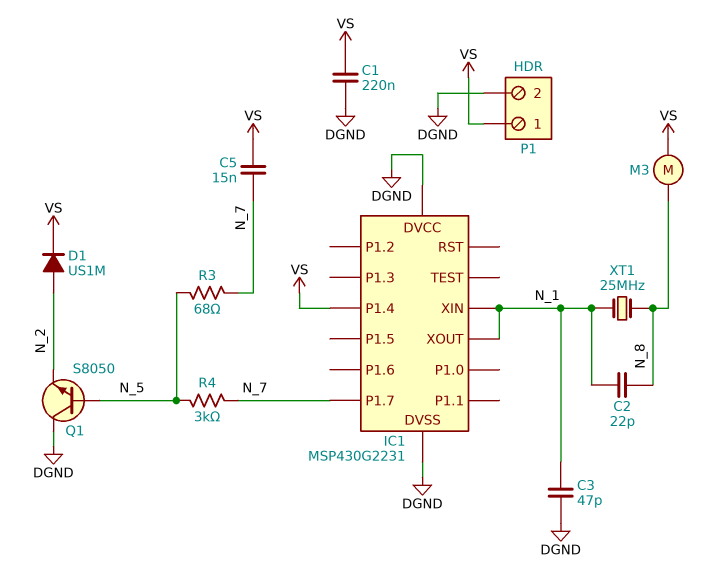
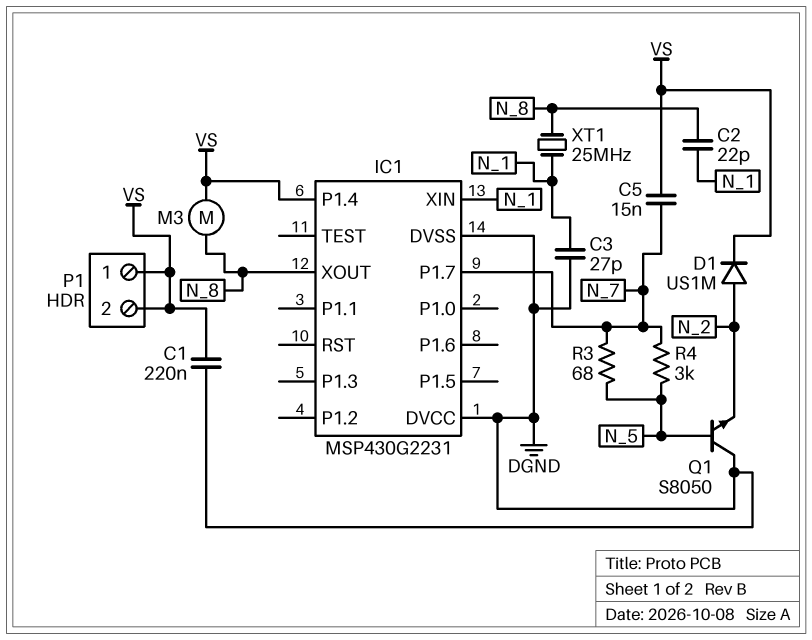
C3: 47pF (DGND, N_1) -> 27pF (DGND, N_1)
IC1 pin XOUT: N_1 -> N_8
P1 pin 2: DGND -> VS

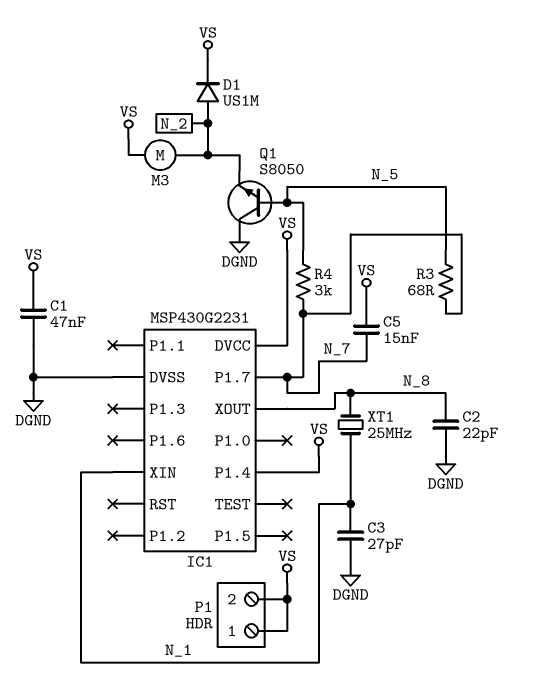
C1: 220nF (DGND, VS) -> 47nF (DGND, VS)
C2: 22pF (N_1, N_8) -> 22pF (DGND, N_8)
IC1 pin DVCC: DGND -> VS
M3: motor (N_8, VS) -> motor (N_2, VS)

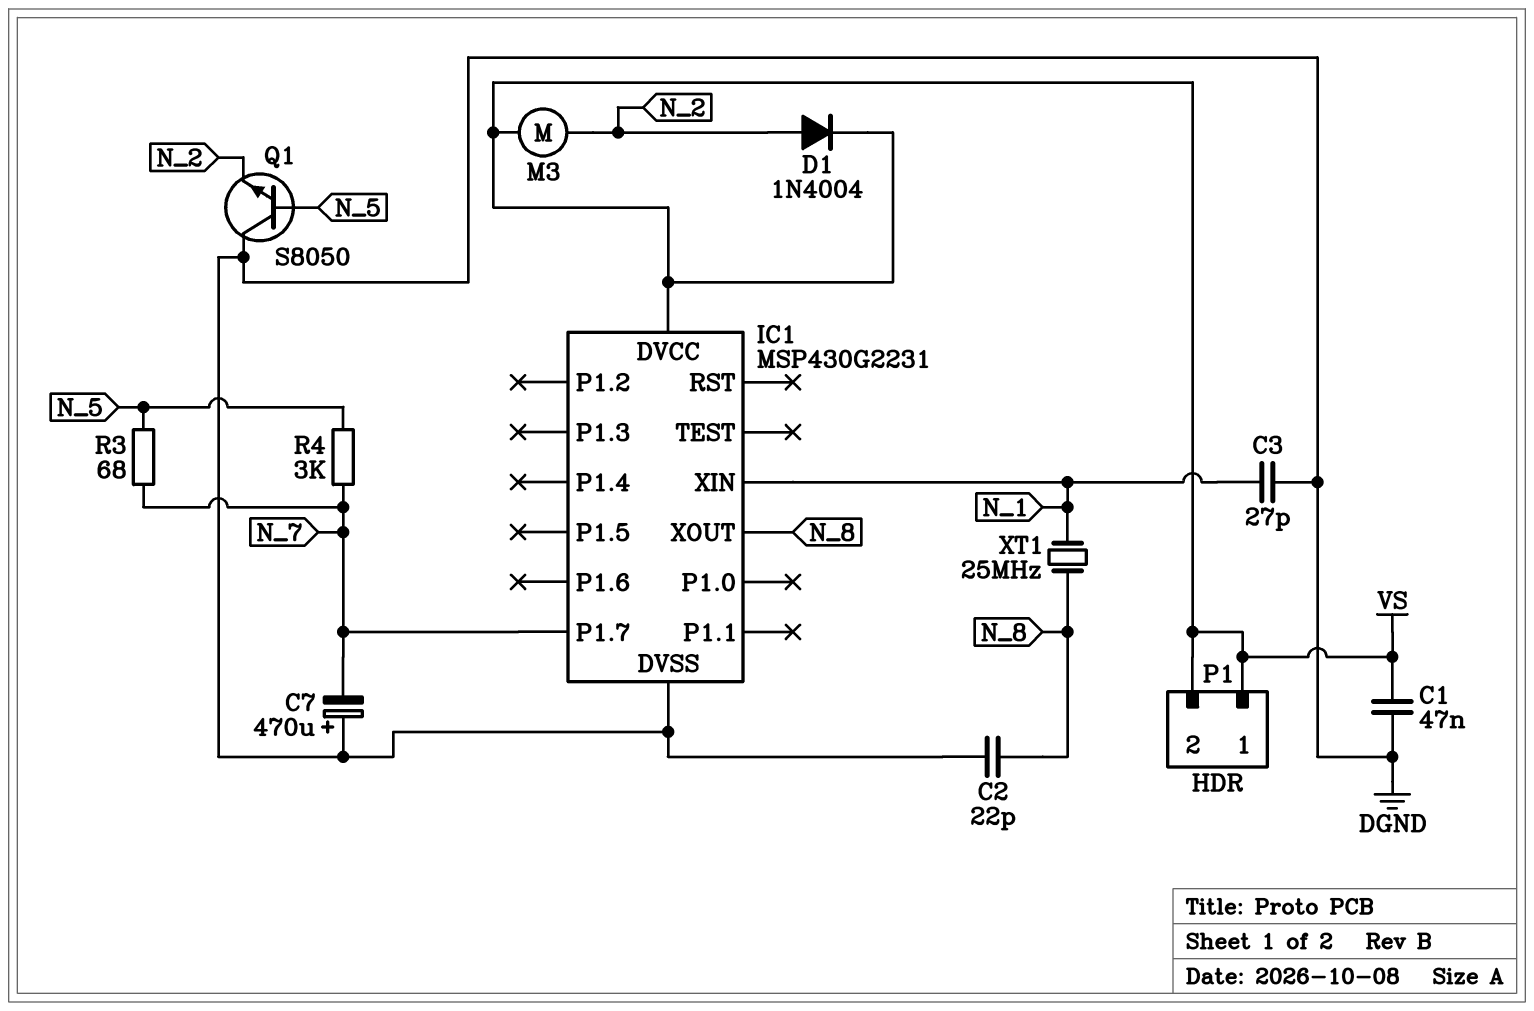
C5: 15nF (N_7, VS) -> none
C7: none -> 470uF (plus DGND, minus N_7)
D1: diode US1M (A N_2, K VS) -> diode 1N4004 (A N_2, K VS)
IC1 pin P1.4: VS -> none

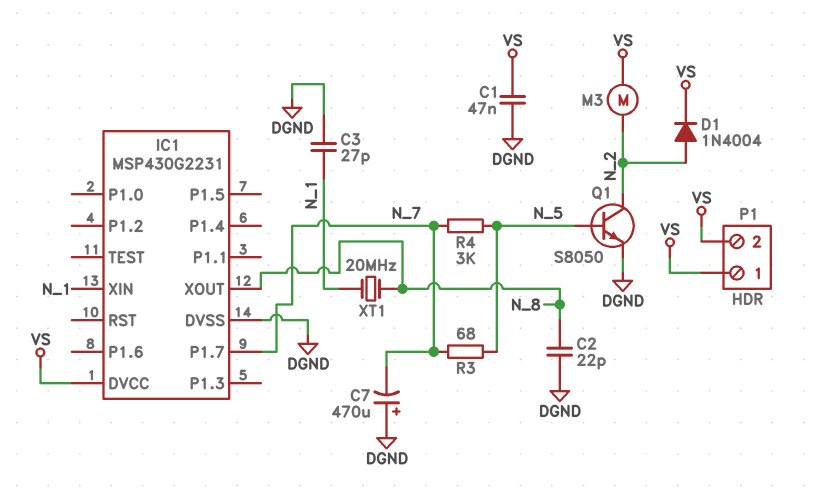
Q1: NPN S8050 (B N_5, C DGND, E N_2) -> NPN S8050 (B N_5, C N_2, E DGND)
XT1: 25MHz (N_1, N_8) -> 20MHz (N_1, N_8)

